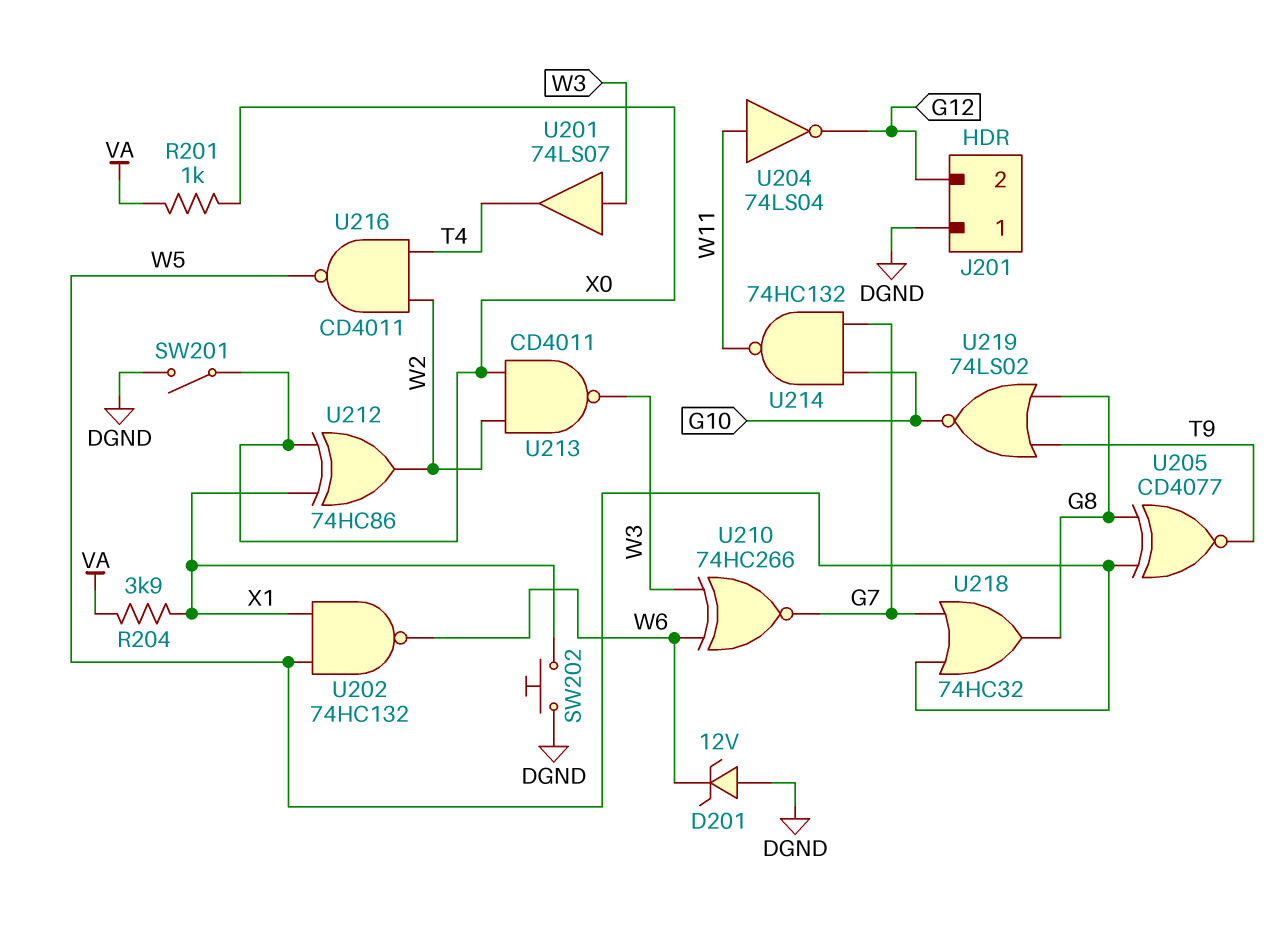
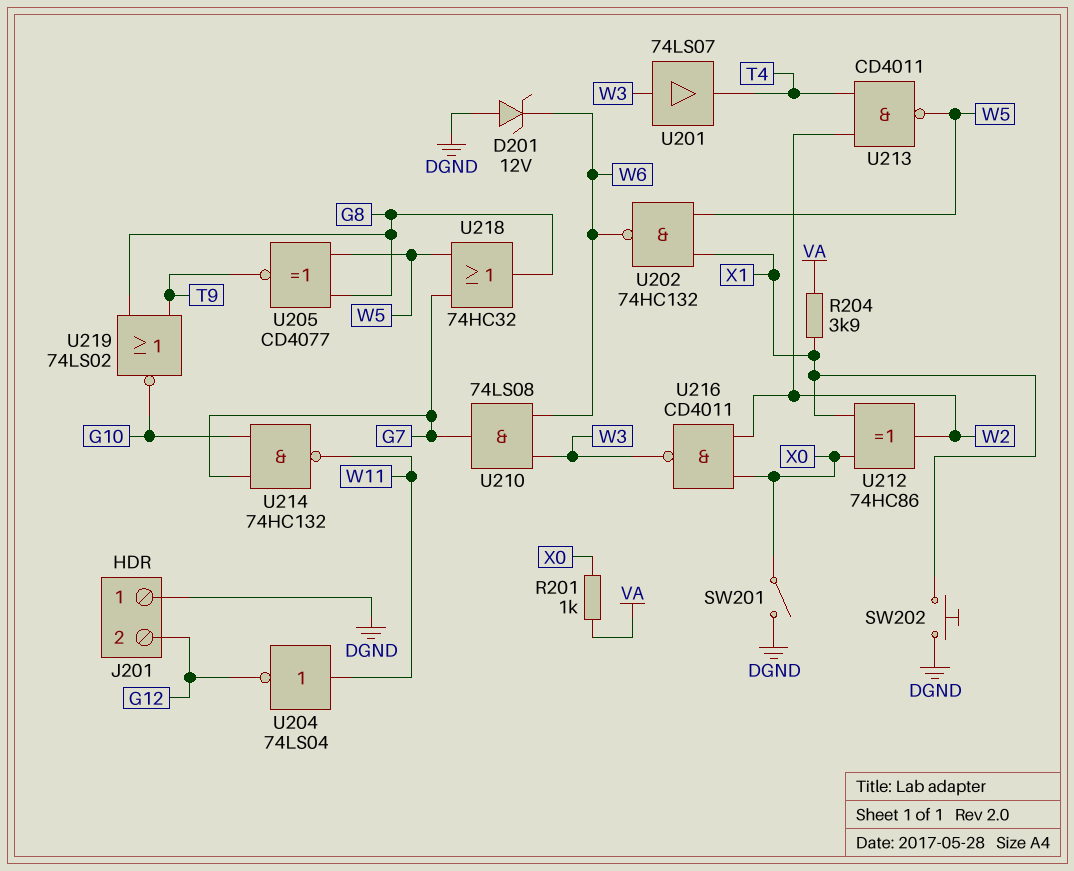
U210: XNOR 74HC266 (in W3, in W6, out G7) -> AND 74LS08 (in W3, in W6, out G7)
U213: NAND CD4011 (in W2, in X0, out W3) -> NAND CD4011 (in T4, in W2, out W5)
U216: NAND CD4011 (in T4, in W2, out W5) -> NAND CD4011 (in W2, in X0, out W3)

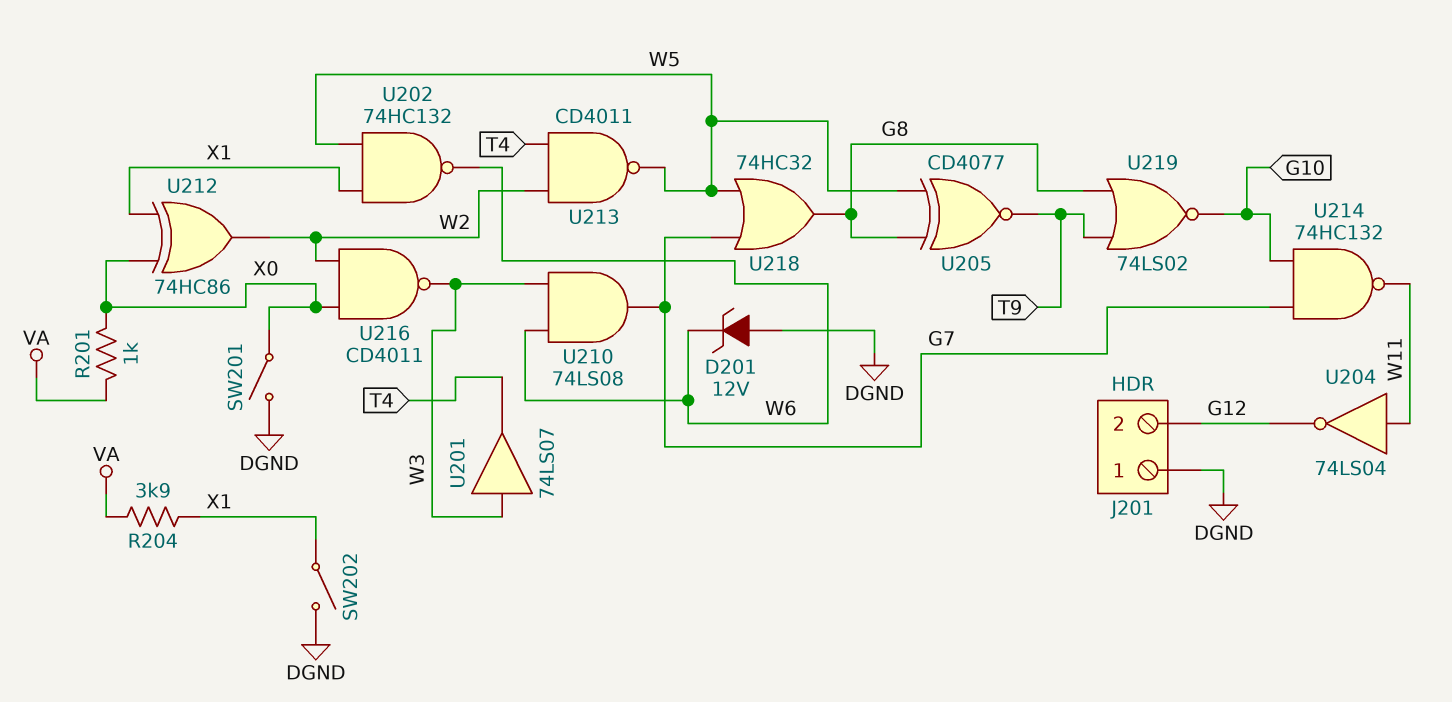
SW202: button (DGND, X1) -> switch (DGND, X1)

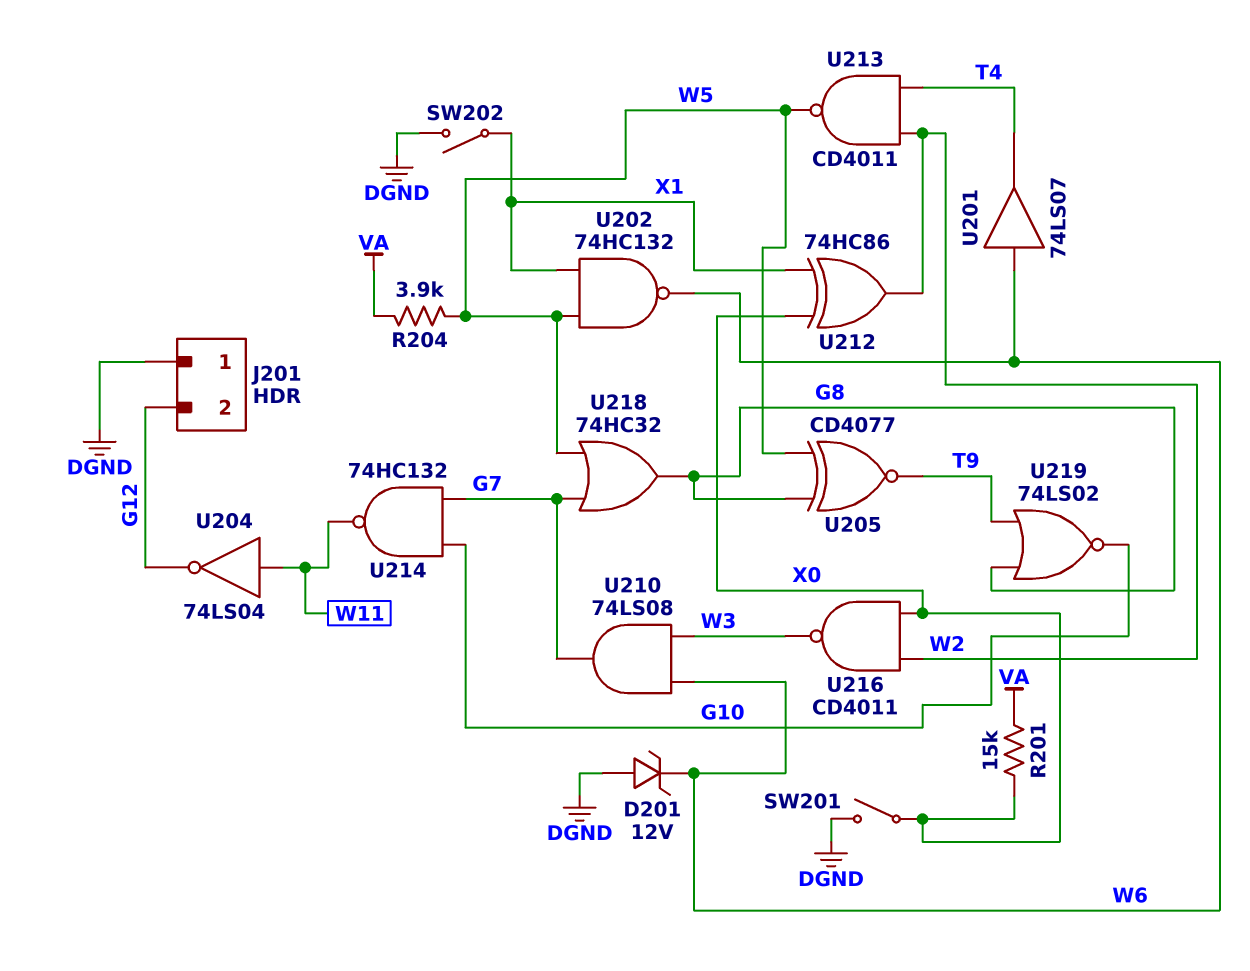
R201: 1k (VA, X0) -> 15k (VA, X0)
R204: 3.9k (VA, X1) -> 3.9k (VA, W5)
U201: buffer 74LS07 (in W3, out T4) -> buffer 74LS07 (in W6, out T4)

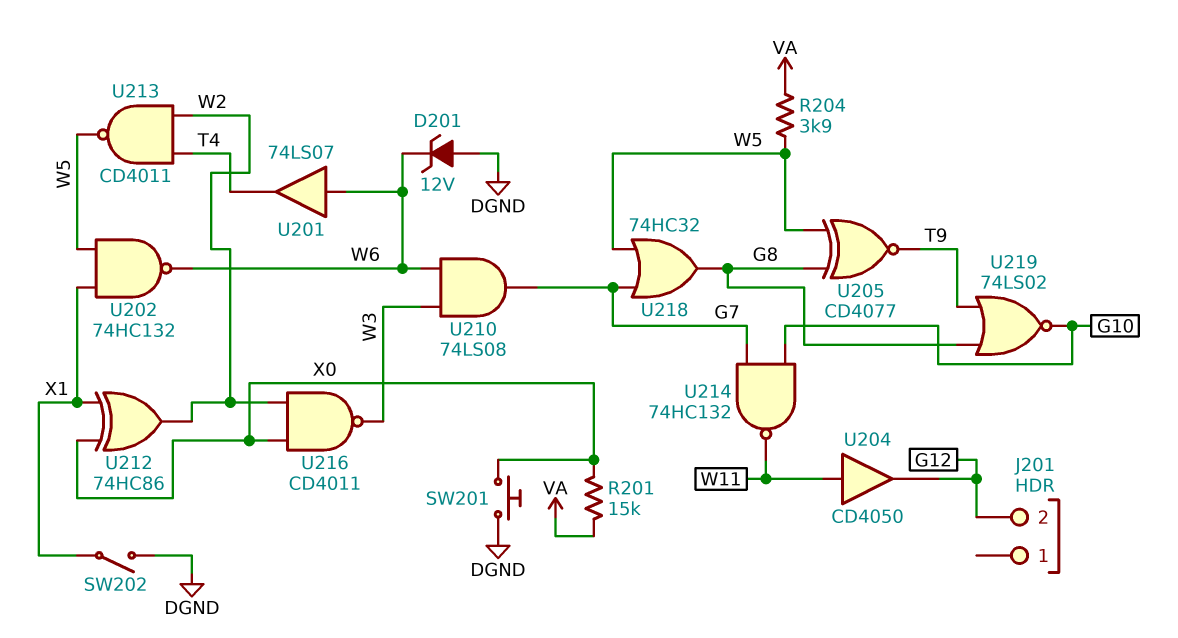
J201 pin 1: DGND -> none
SW201: switch (DGND, X0) -> button (DGND, X0)
U204: NOT 74LS04 (in W11, out G12) -> buffer CD4050 (in W11, out G12)

